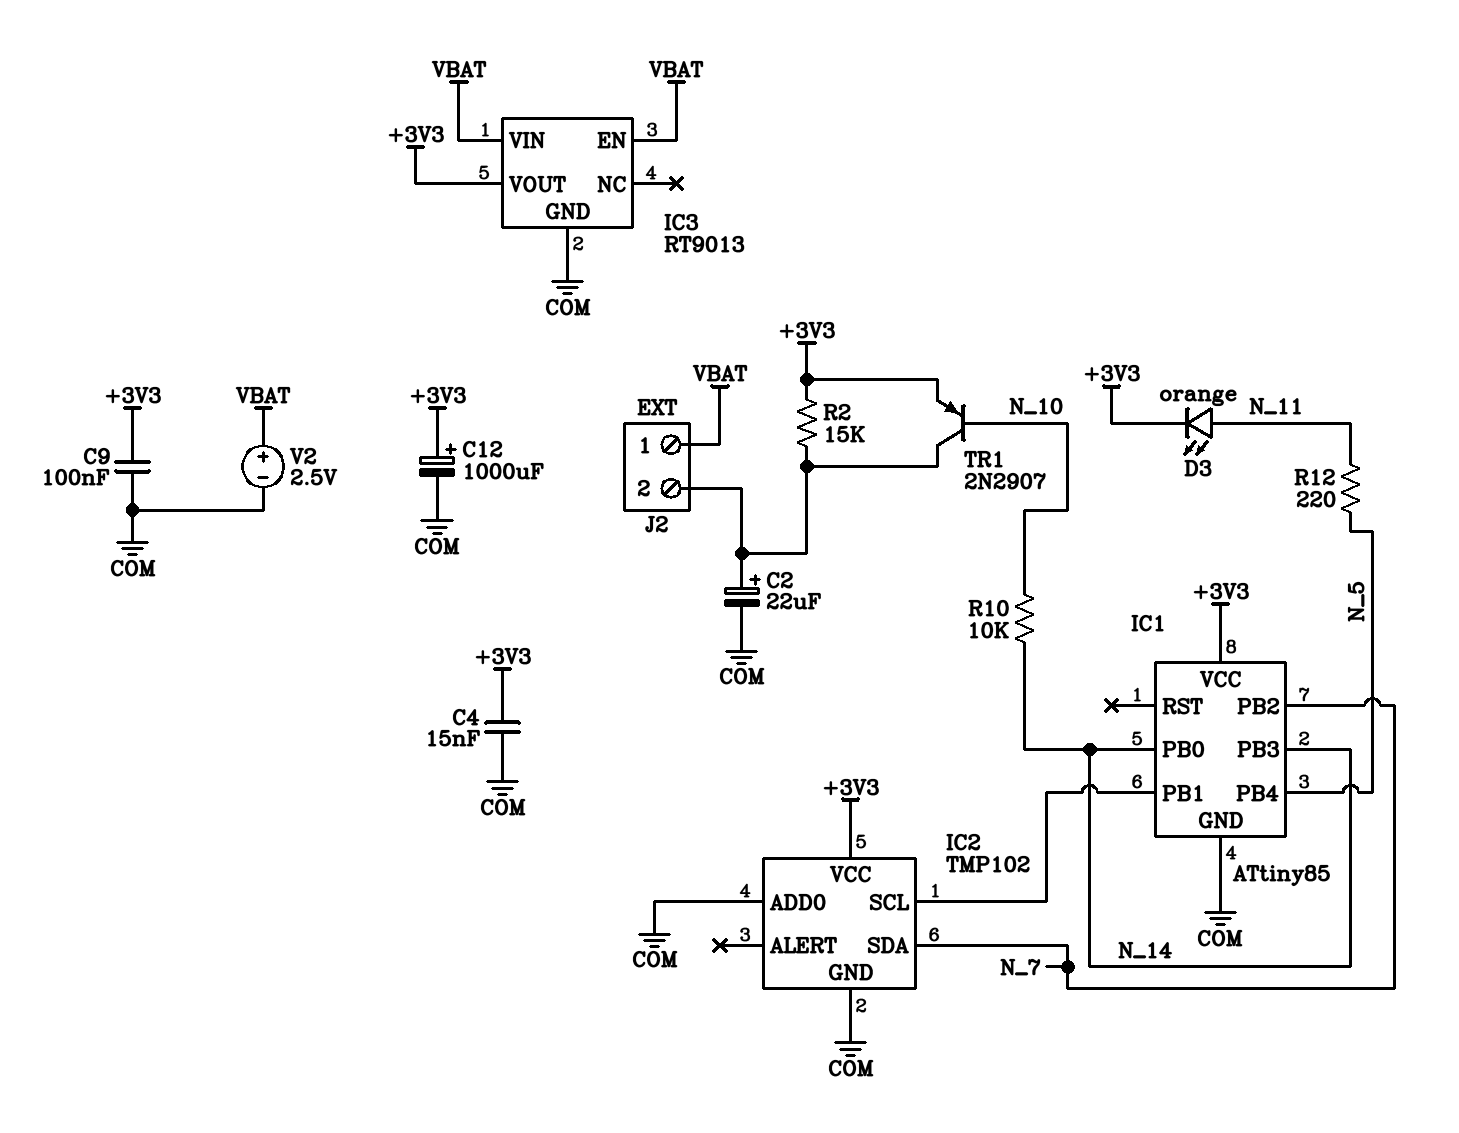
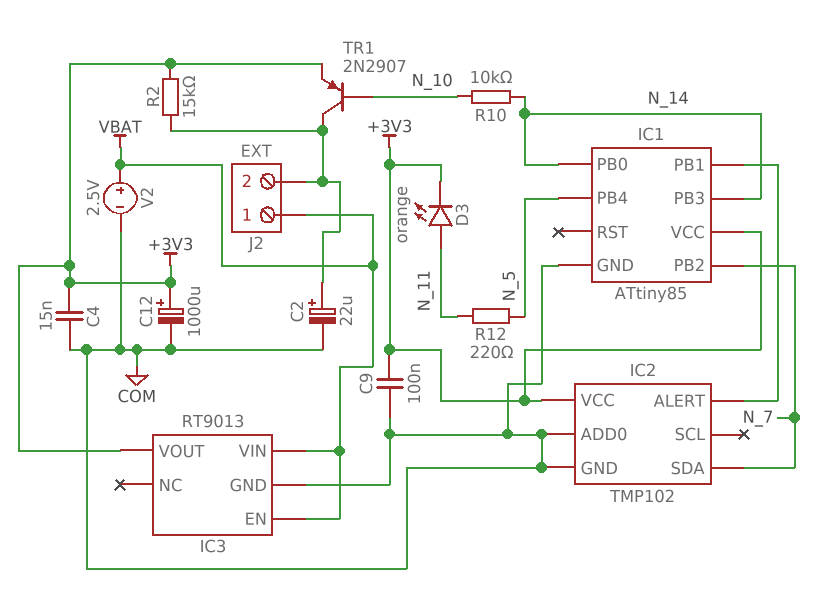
IC2 pin ALERT: none -> IC1/PB1
IC2 pin SCL: IC1/PB1 -> none

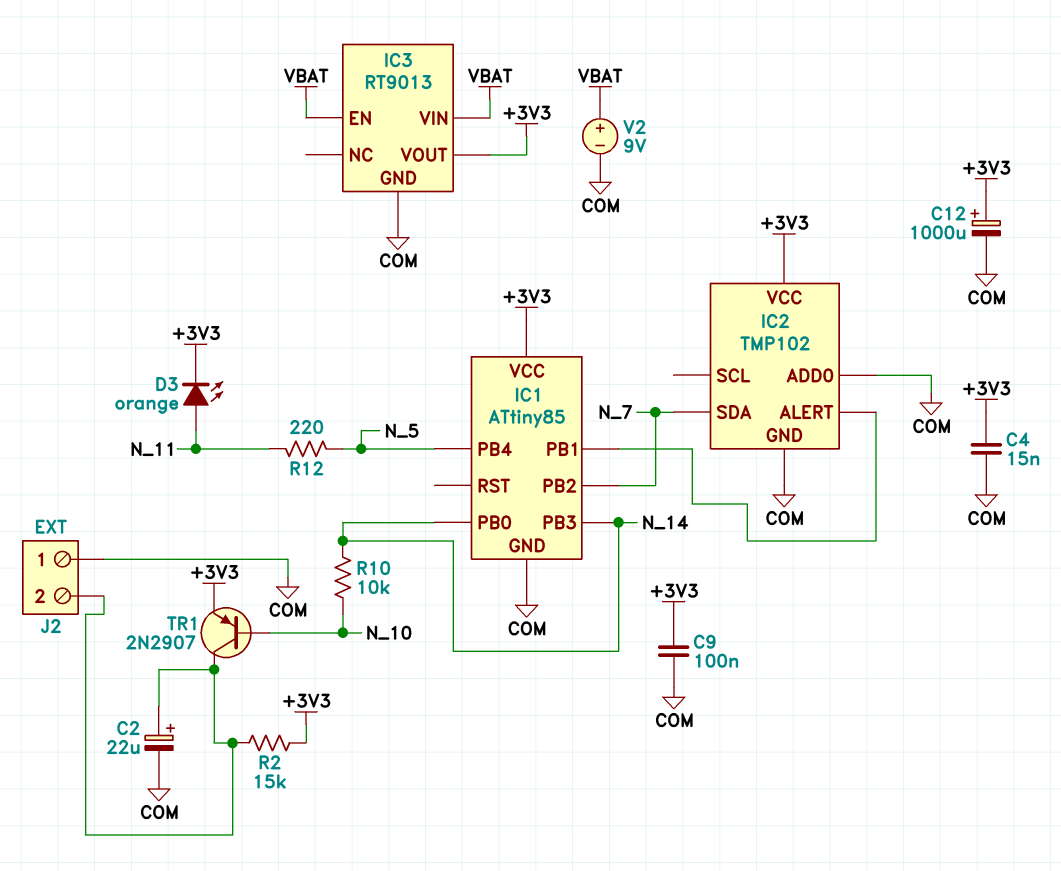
J2 pin 1: VBAT -> COM
V2: 2.5V (plus VBAT, minus COM) -> 9V (plus VBAT, minus COM)

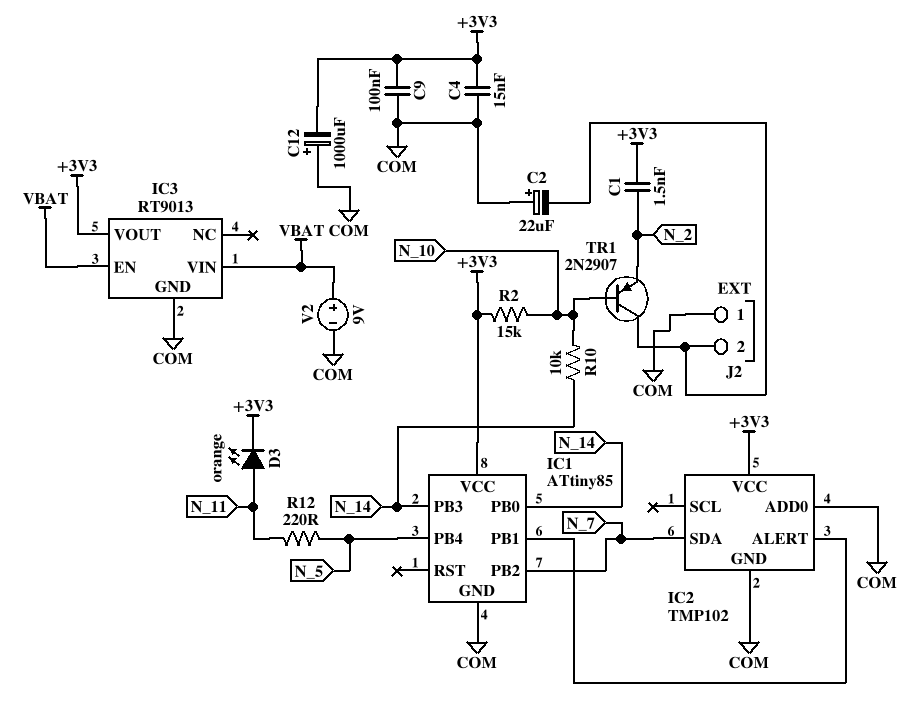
C1: none -> 1.5nF (+3V3, N_2)
C2: 22uF (plus J2/2, minus COM) -> 22uF (plus COM, minus J2/2)
C12: 1000uF (plus +3V3, minus COM) -> 1000uF (plus COM, minus +3V3)
R2: 15k (+3V3, J2/2) -> 15k (+3V3, N_10)
TR1: PNP 2N2907 (B N_10, C J2/2, E +3V3) -> PNP 2N2907 (B N_10, C J2/2, E N_2)

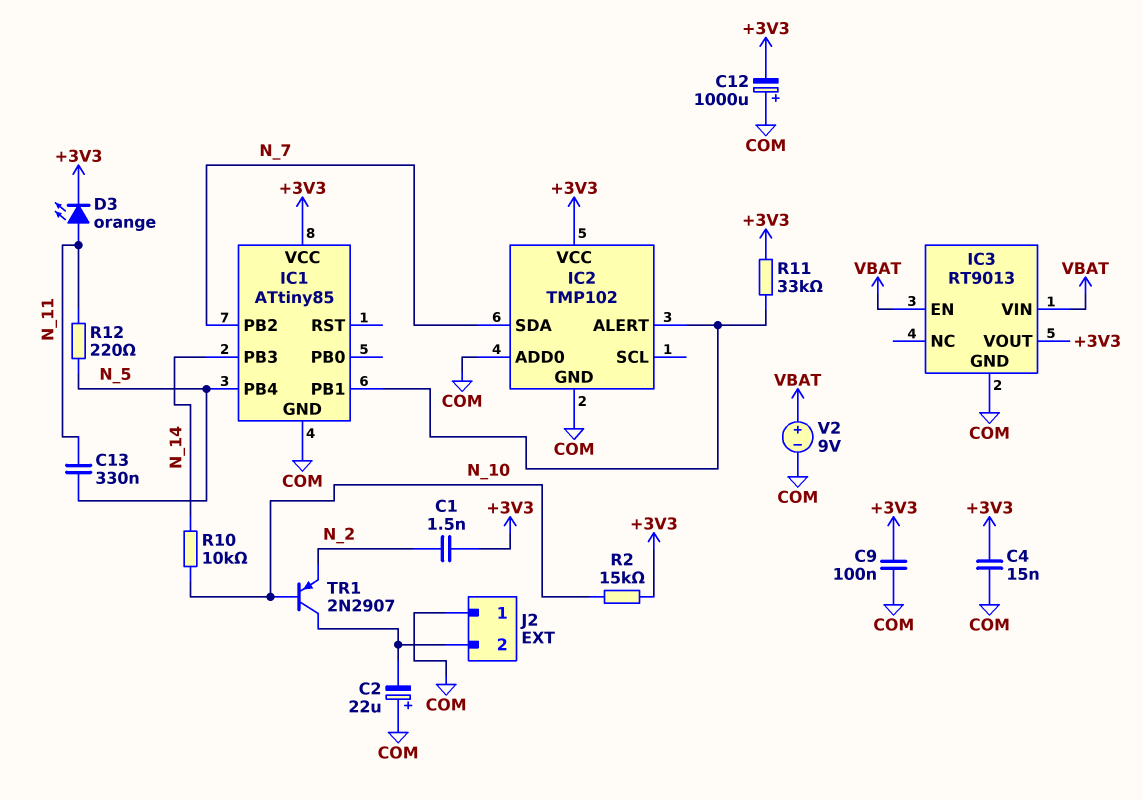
C13: none -> 330nF (N_5, N_11)
IC1 pin PB0: N_14 -> none
R11: none -> 33k (+3V3, IC1/PB1)

